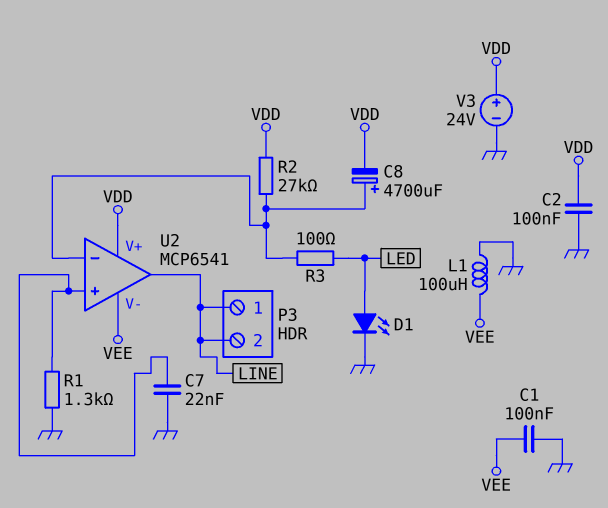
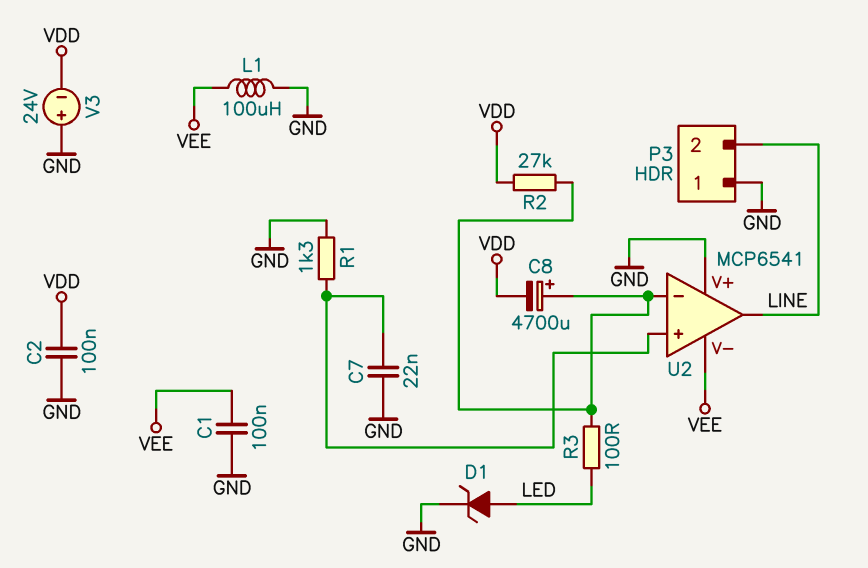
D1: LED (A LED, K GND) -> zener (A LED, K GND)
P3 pin 1: LINE -> GND
U2 pin V+: VDD -> GND
V3: 24V (plus VDD, minus GND) -> 24V (plus GND, minus VDD)

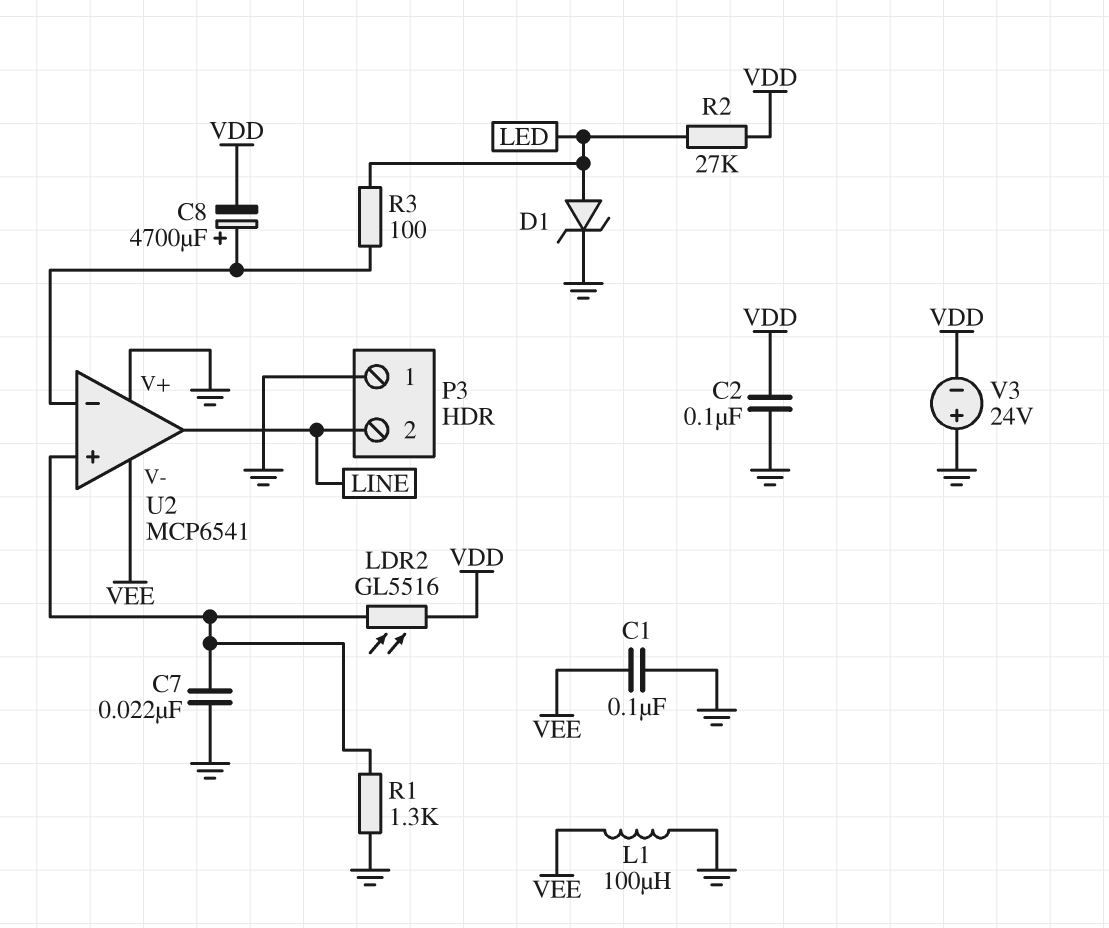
LDR2: none -> GL5516 (U2/in+, VDD)
R2: 27k (U2/in-, VDD) -> 27k (LED, VDD)

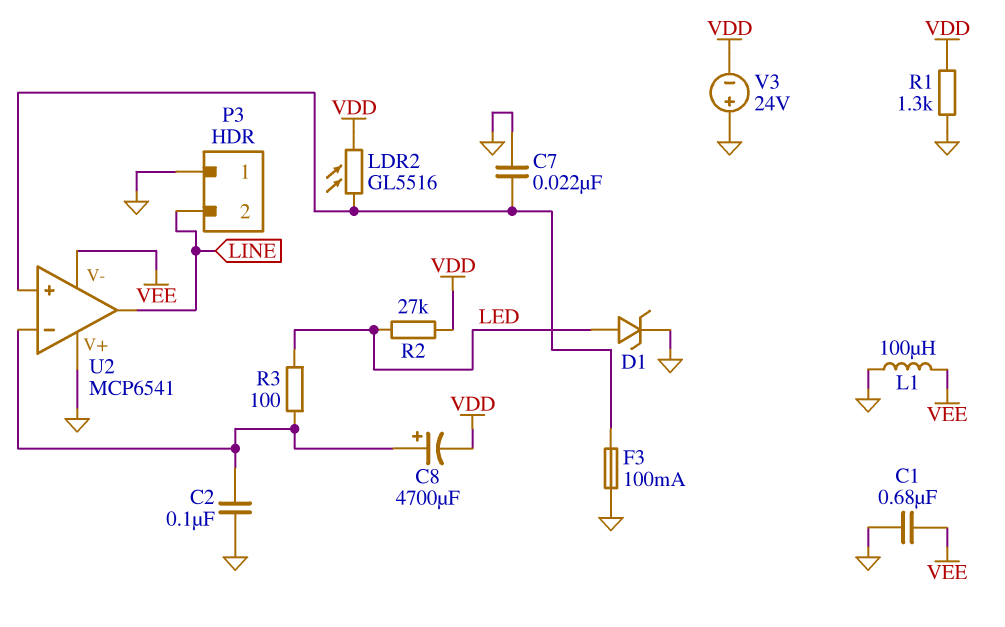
C1: 100nF (GND, VEE) -> 680nF (GND, VEE)
C2: 100nF (GND, VDD) -> 100nF (GND, U2/in-)
F3: none -> 100mA (GND, U2/in+)
R1: 1.3k (GND, U2/in+) -> 1.3k (GND, VDD)

